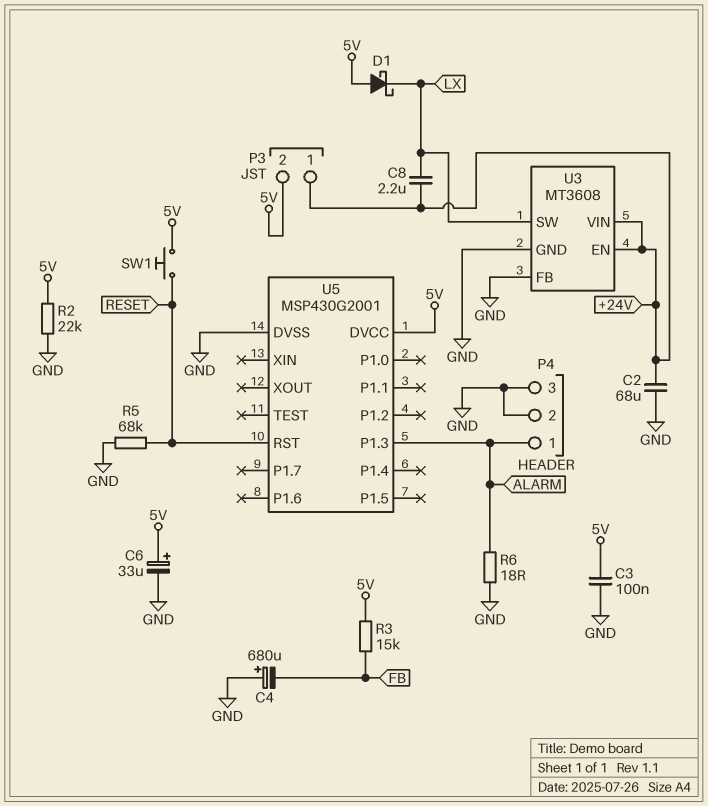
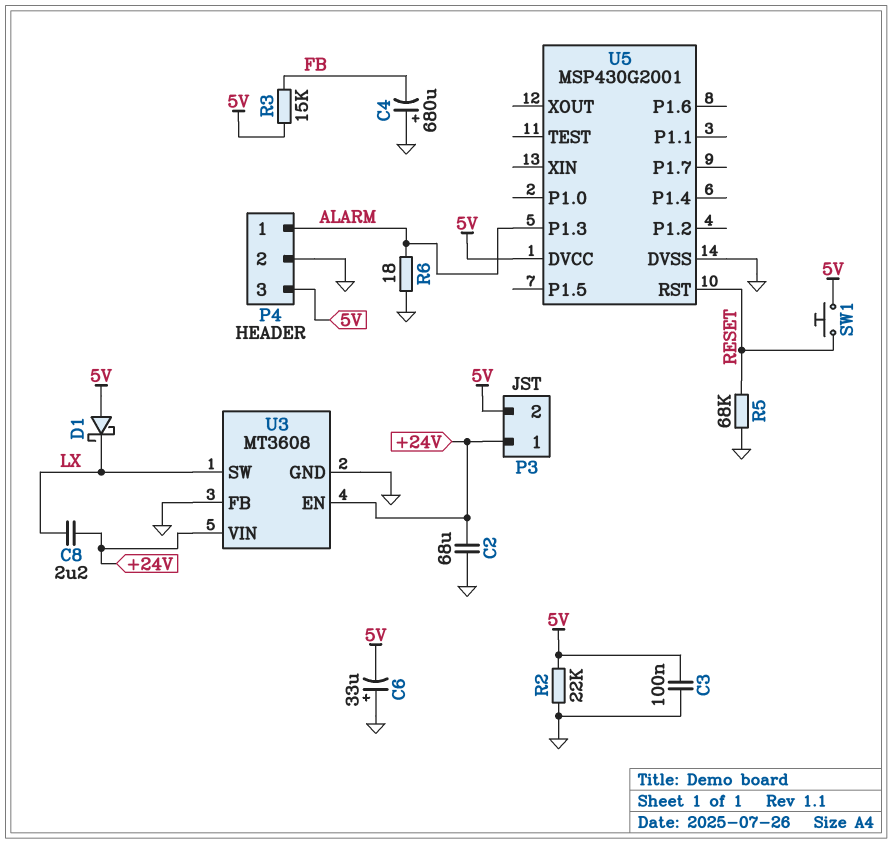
C6: 33uF (plus 5V, minus GND) -> 33uF (plus GND, minus 5V)
P4 pin 3: GND -> 5V

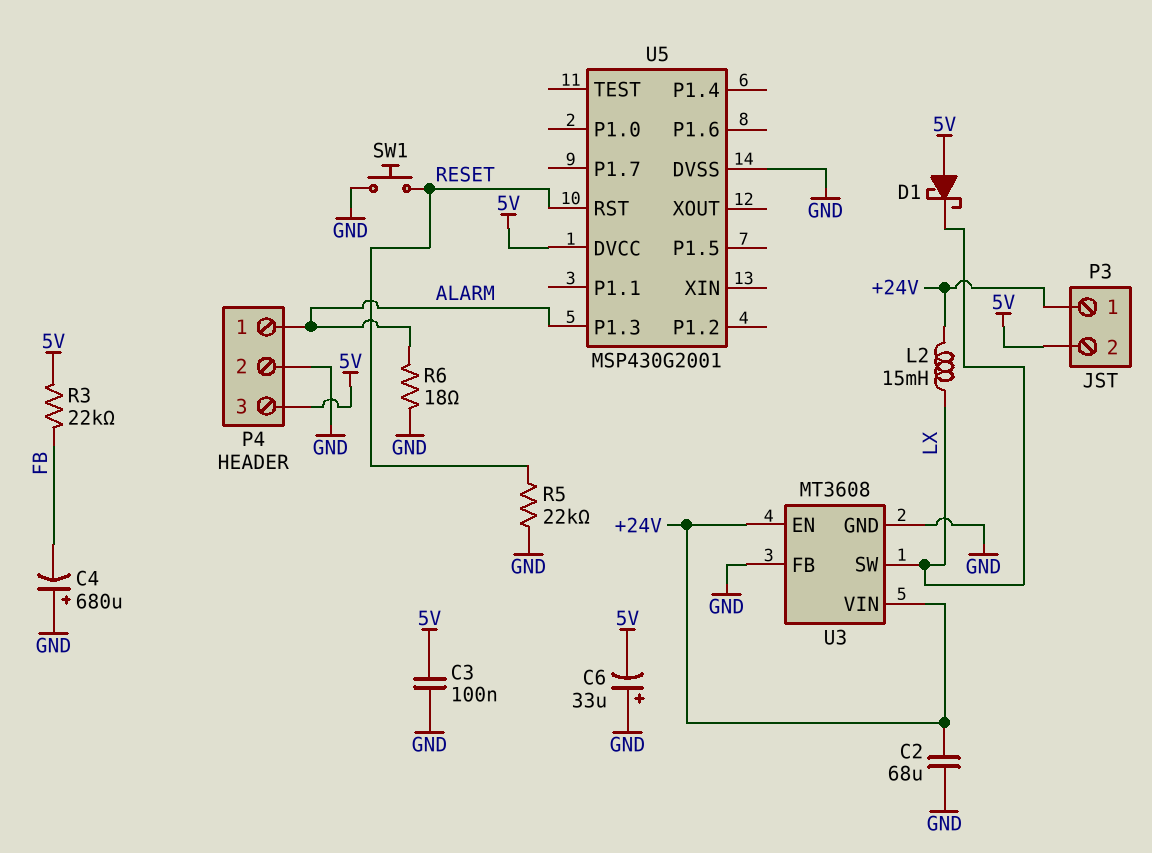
C8: 2.2uF (+24V, LX) -> none
L2: none -> 15mH (+24V, LX)
R2: 22k (5V, GND) -> none
R3: 15k (5V, FB) -> 22k (5V, FB)
R5: 68k (GND, RESET) -> 22k (GND, RESET)
SW1: button (5V, RESET) -> button (GND, RESET)

